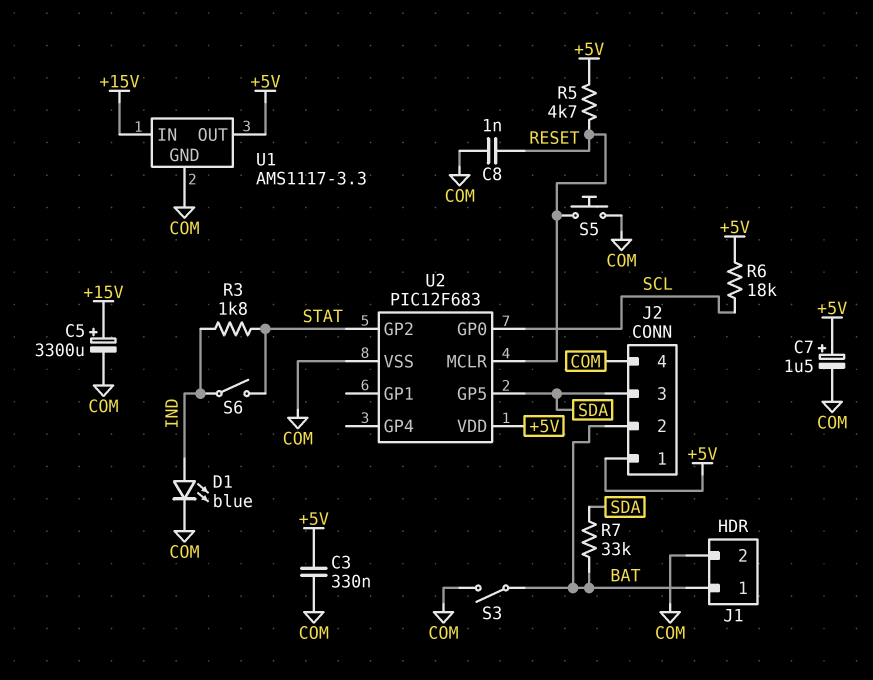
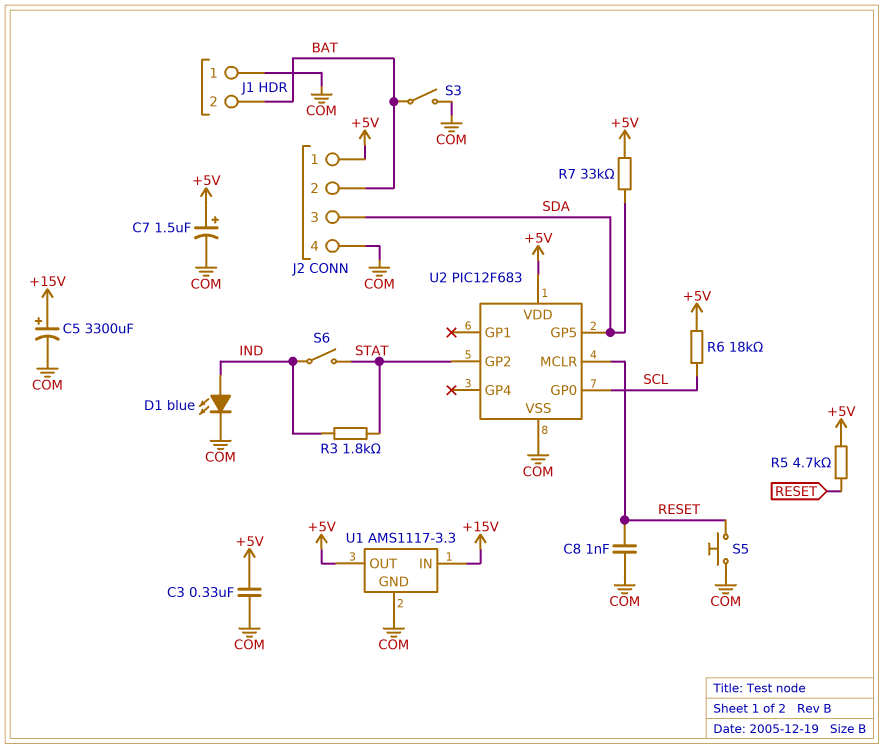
J1 pin 1: BAT -> COM
J1 pin 2: COM -> BAT
R7: 33k (BAT, SDA) -> 33k (+5V, SDA)

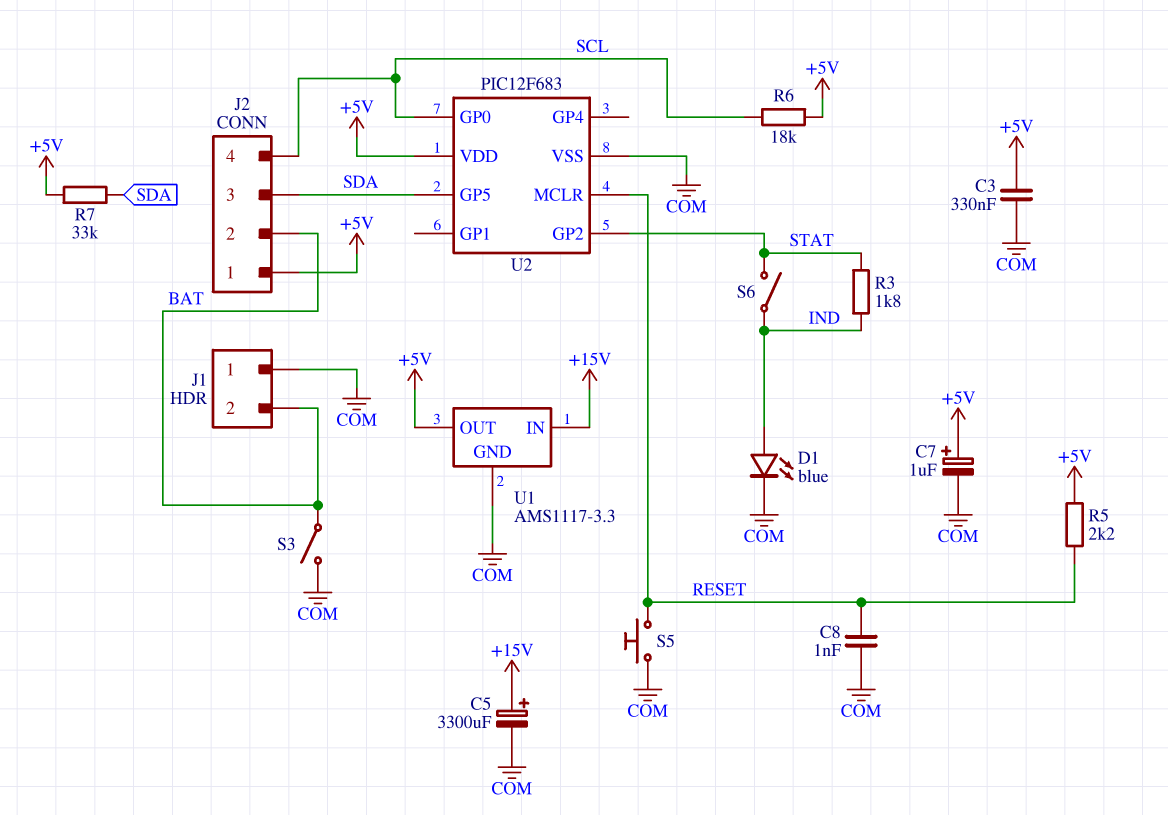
C7: 1.5uF (plus +5V, minus COM) -> 1uF (plus +5V, minus COM)
J2 pin 4: COM -> SCL
R5: 4.7k (+5V, RESET) -> 2.2k (+5V, RESET)

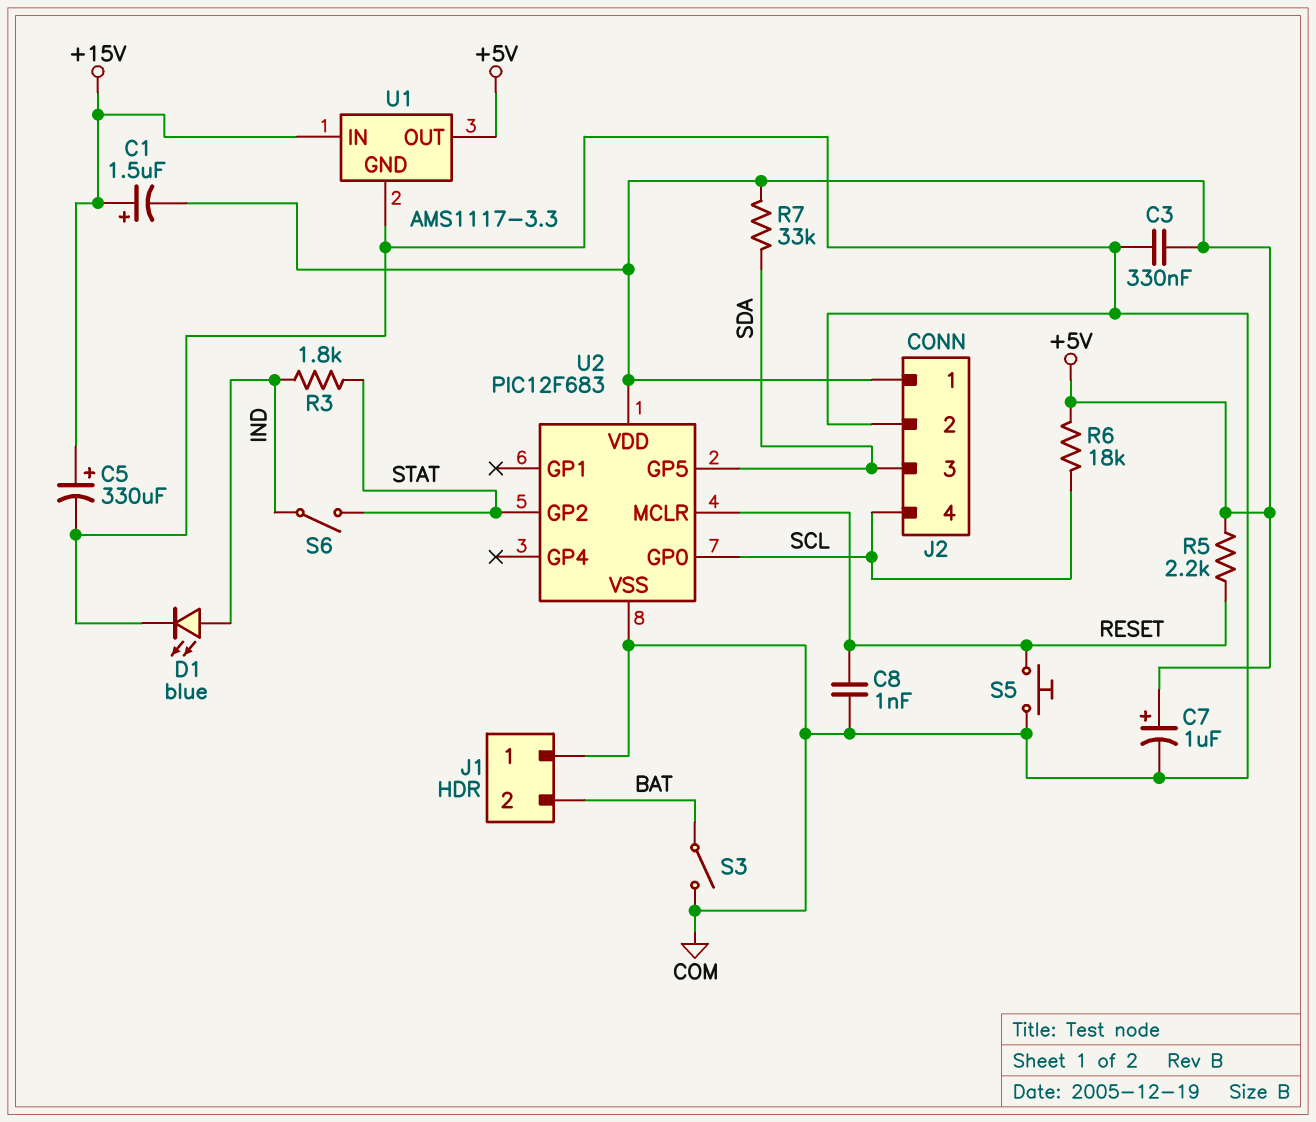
C1: none -> 1.5uF (plus +15V, minus +5V)
C5: 3300uF (plus +15V, minus COM) -> 330uF (plus +15V, minus COM)
J2 pin 2: BAT -> COM

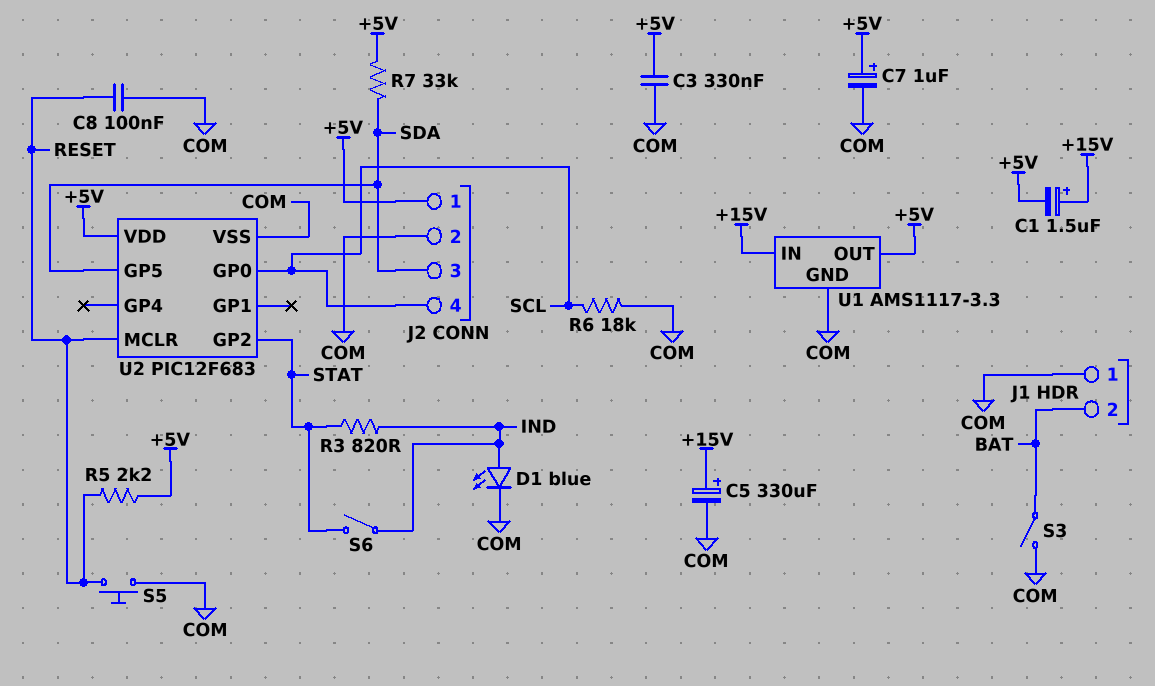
C8: 1nF (COM, RESET) -> 100nF (COM, RESET)
R3: 1.8k (IND, STAT) -> 820 (IND, STAT)
R6: 18k (+5V, SCL) -> 18k (COM, SCL)

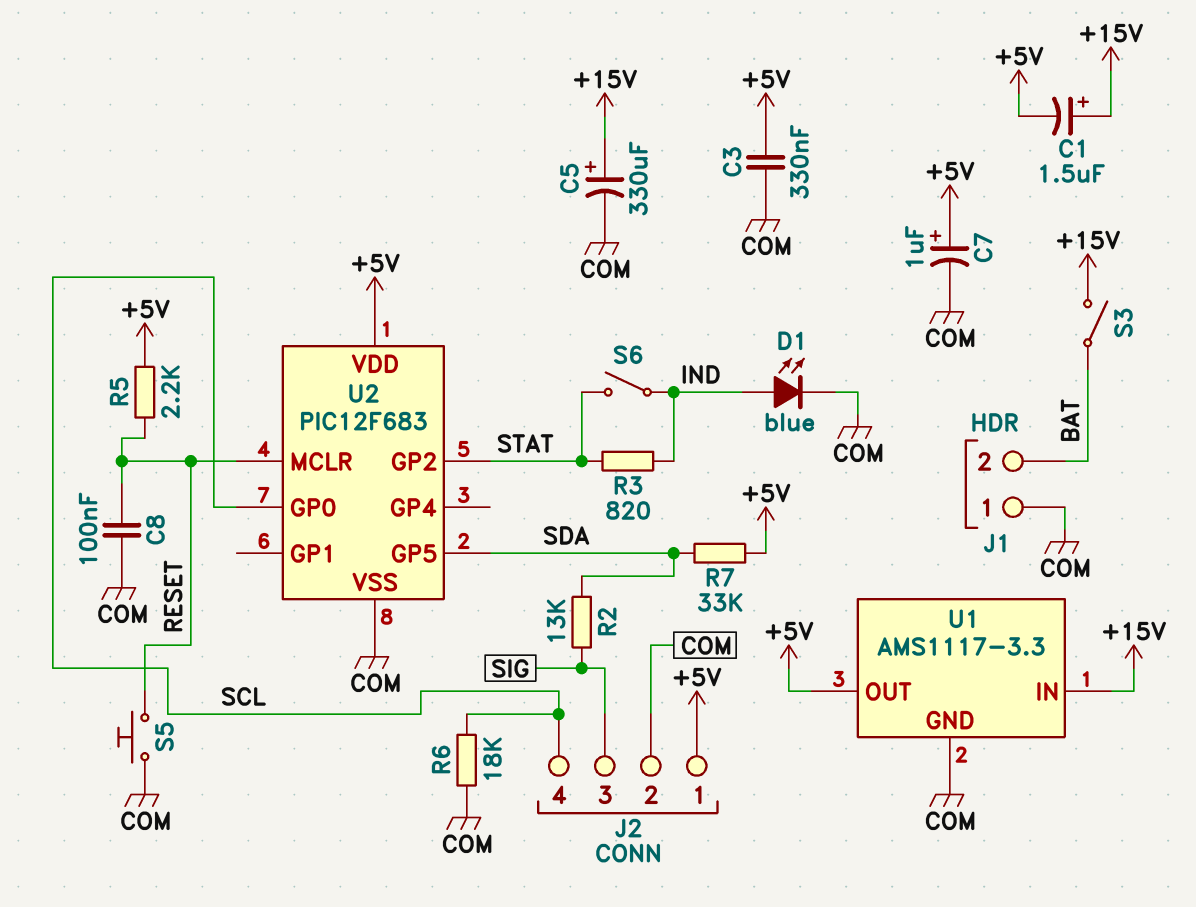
J2 pin 3: SDA -> SIG
R2: none -> 13k (SDA, SIG)
S3: switch (BAT, COM) -> switch (+15V, BAT)

